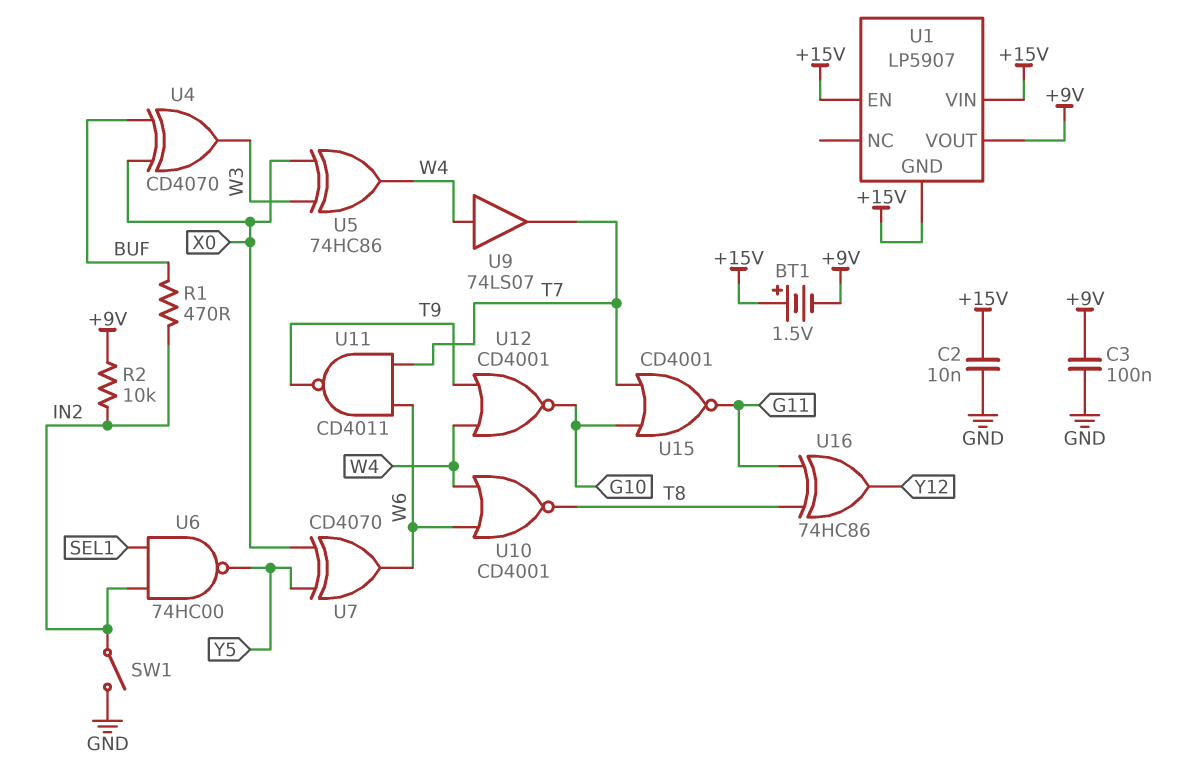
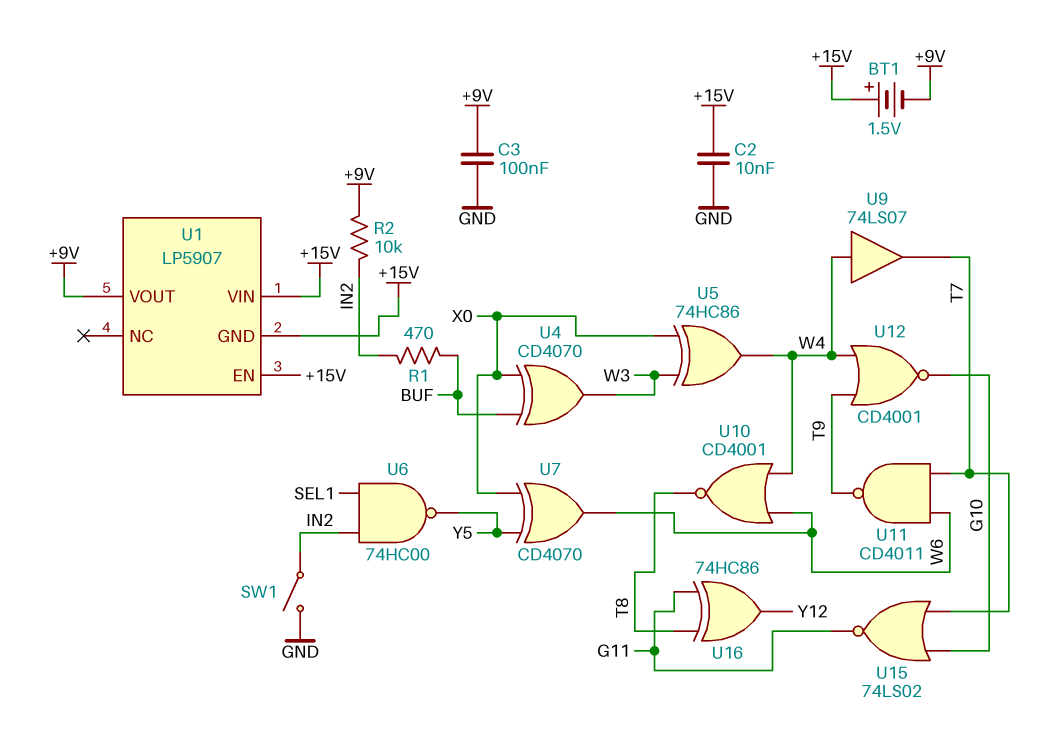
U15: NOR CD4001 (in G10, in T7, out G11) -> NOR 74LS02 (in G10, in T7, out G11)

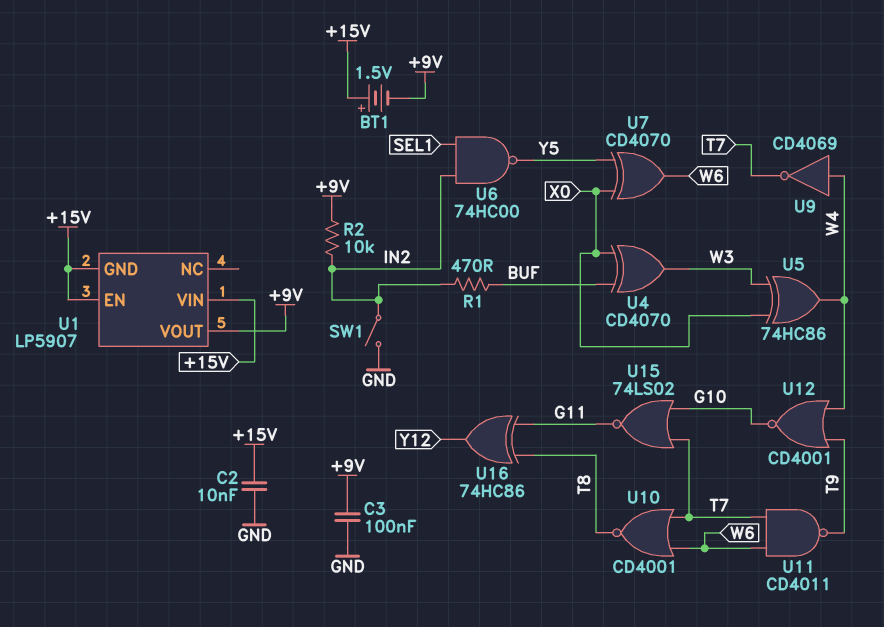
U9: buffer 74LS07 (in W4, out T7) -> NOT CD4069 (in W4, out T7)
U10: NOR CD4001 (in W4, in W6, out T8) -> NOR CD4001 (in T7, in W6, out T8)

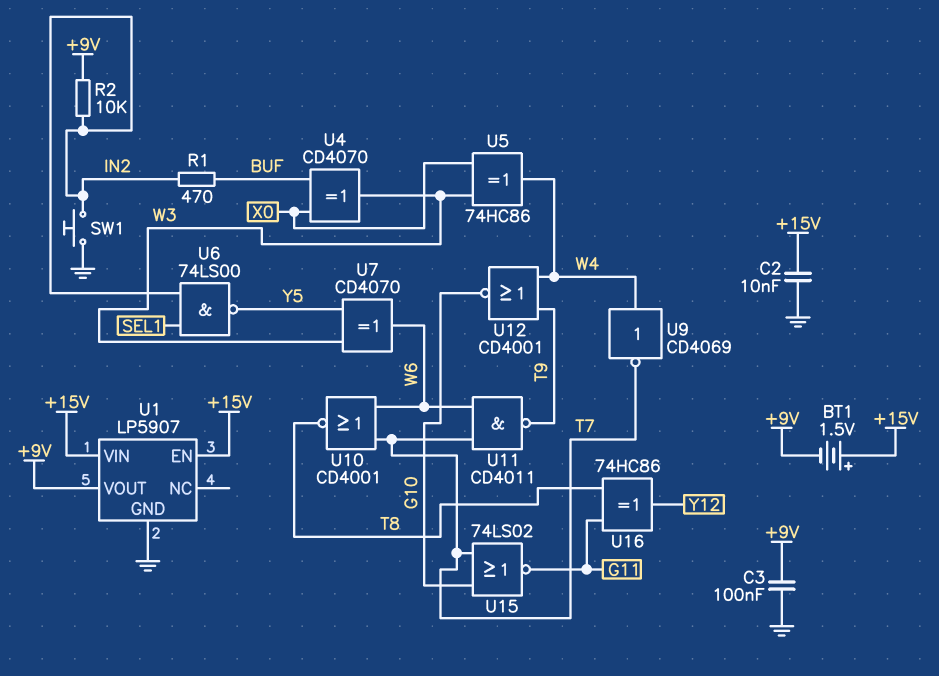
SW1: switch (GND, IN2) -> button (GND, IN2)
U1 pin GND: +15V -> GND
U6: NAND 74HC00 (in IN2, in SEL1, out Y5) -> NAND 74LS00 (in IN2, in SEL1, out Y5)
U7: XOR CD4070 (in X0, in Y5, out W6) -> XOR CD4070 (in W3, in Y5, out W6)

